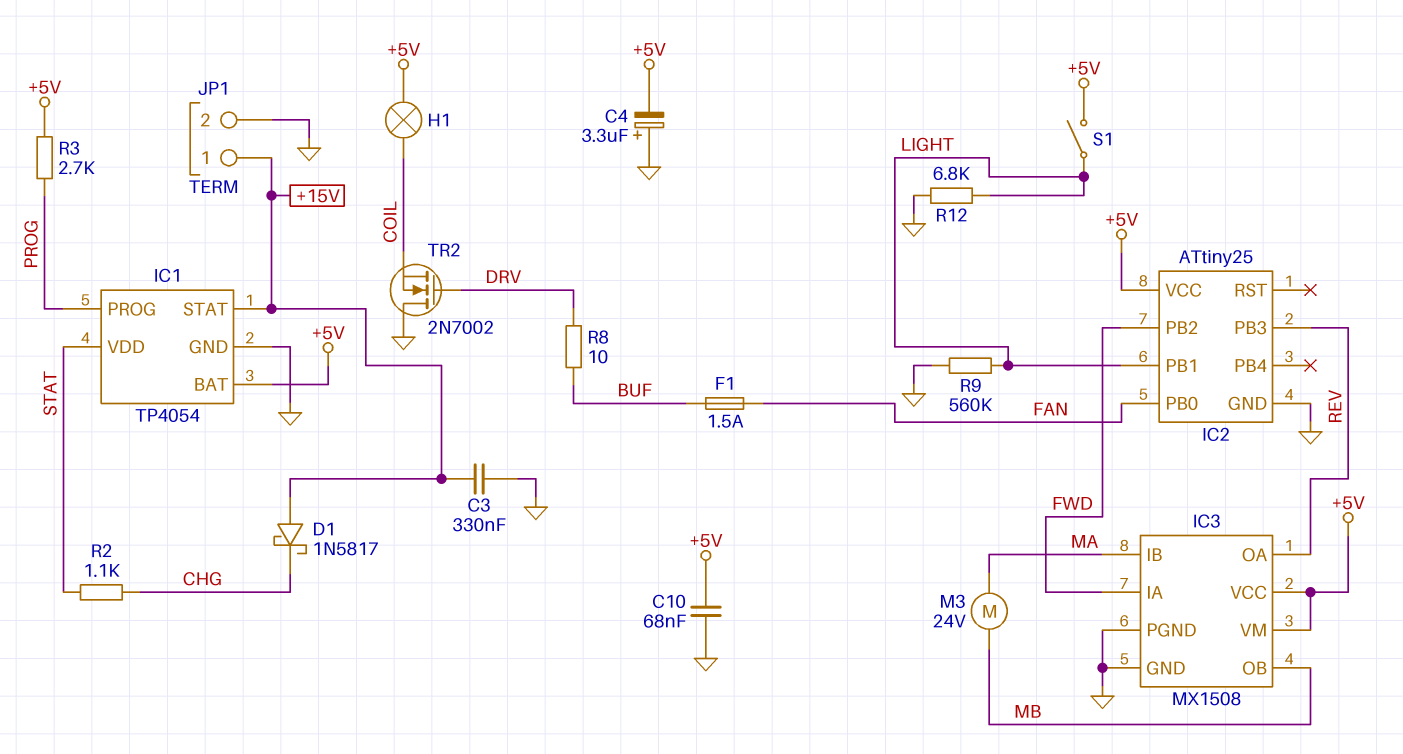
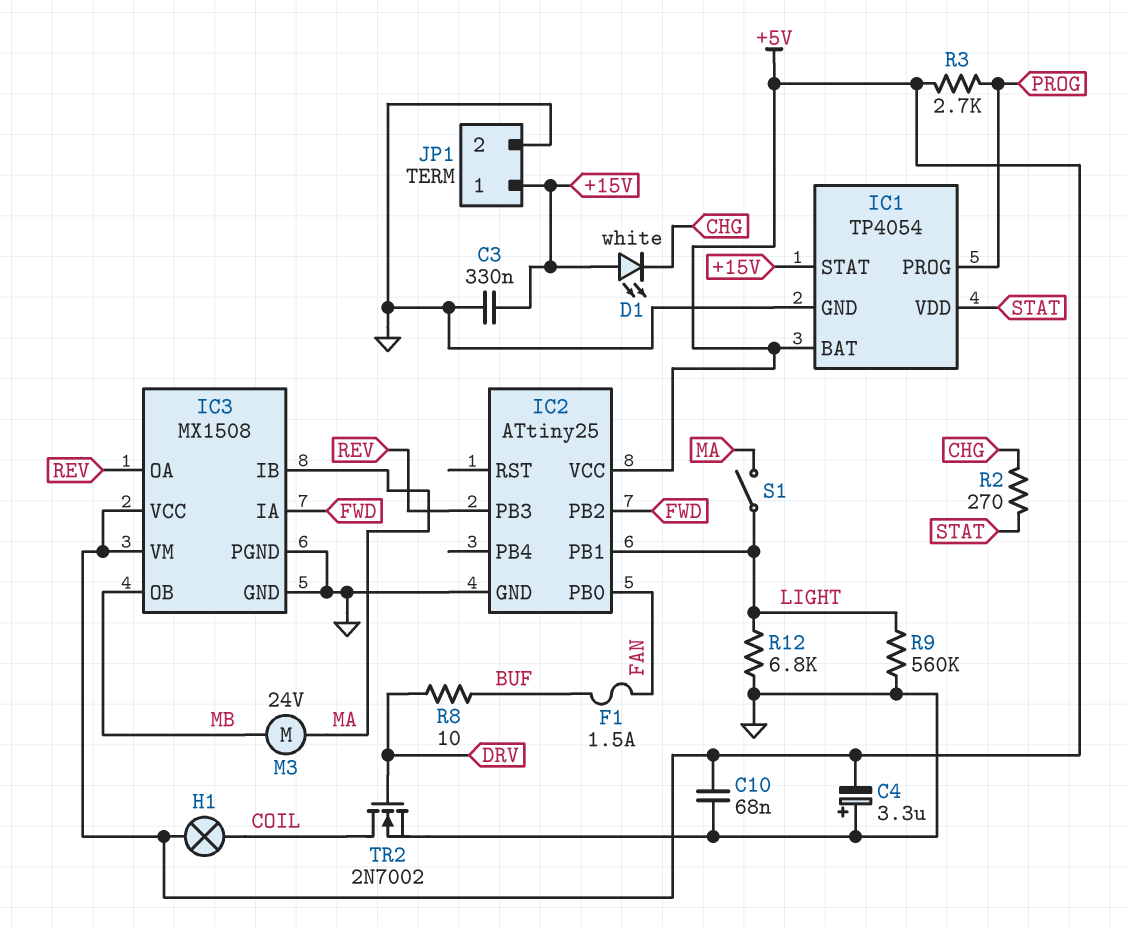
D1: schottky 1N5817 (A +15V, K CHG) -> LED white (A +15V, K CHG)
R2: 1.1k (CHG, STAT) -> 270 (CHG, STAT)
S1: switch (+5V, LIGHT) -> switch (LIGHT, MA)
TR2: NMOS 2N7002 (G DRV, D GND, S COIL) -> NMOS 2N7002 (G DRV, D COIL, S GND)

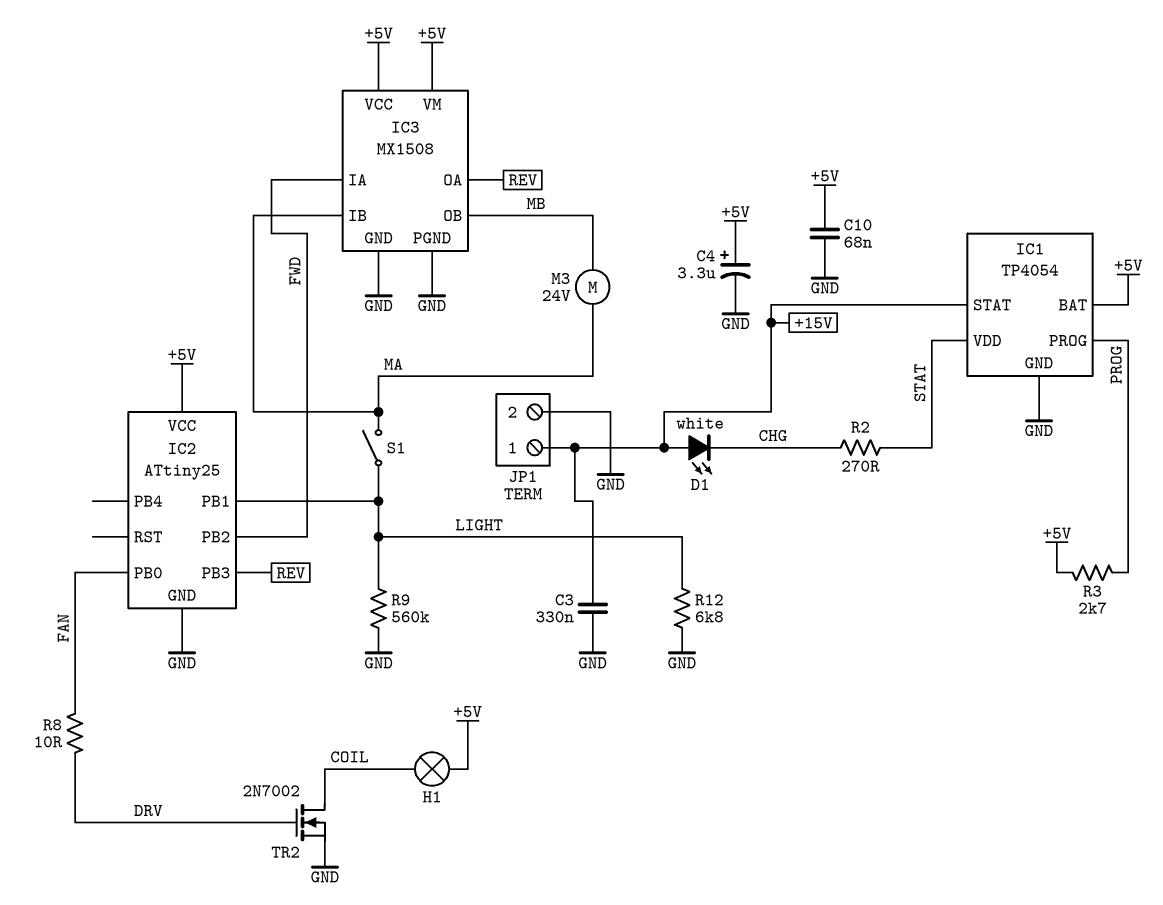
C4: 3.3uF (plus GND, minus +5V) -> 3.3uF (plus +5V, minus GND)
F1: 1.5A (BUF, FAN) -> none
R8: 10 (BUF, DRV) -> 10 (DRV, FAN)

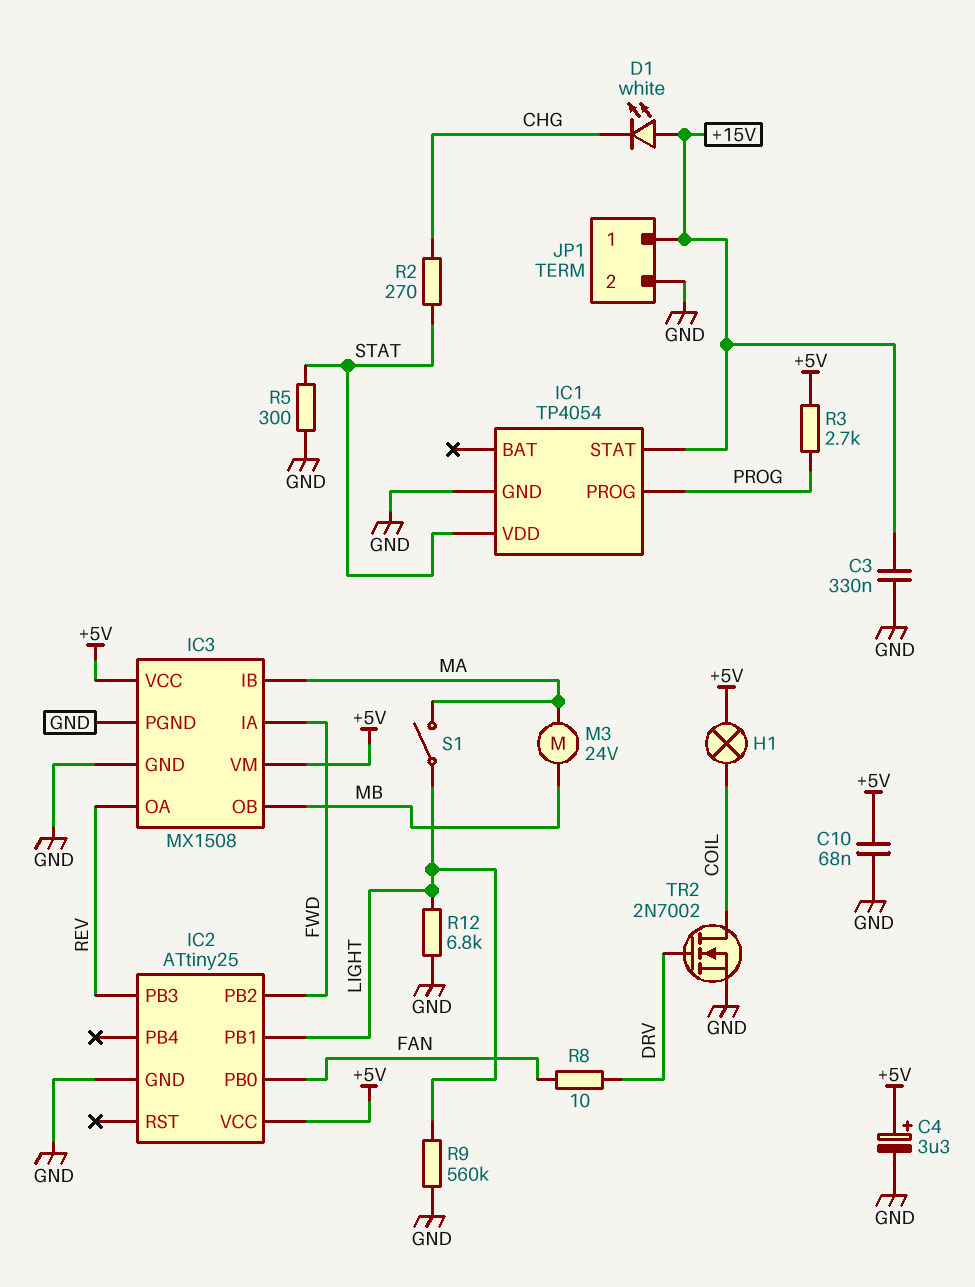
IC1 pin BAT: +5V -> none
R5: none -> 300 (GND, STAT)

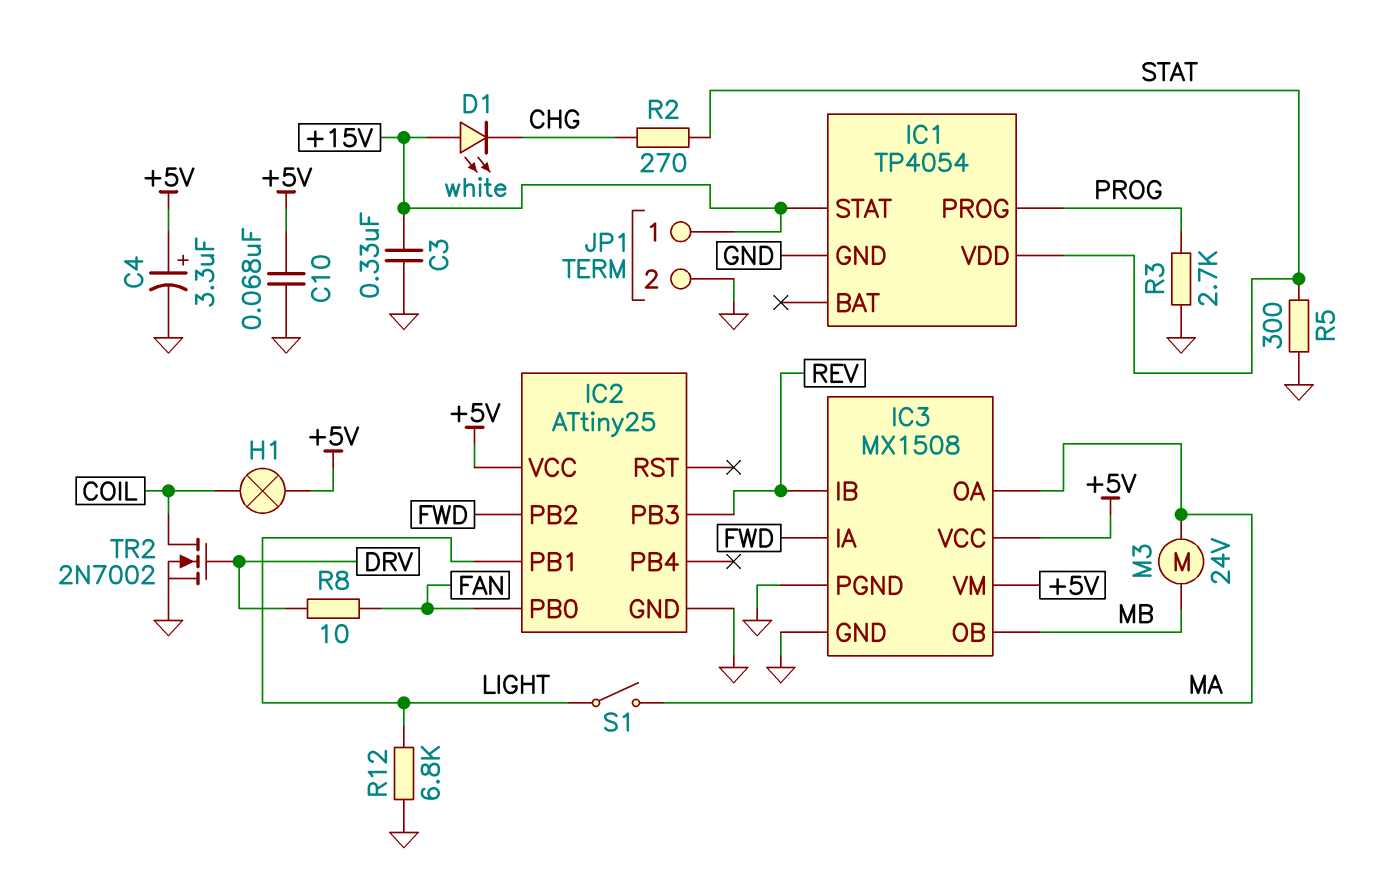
IC3 pin IB: MA -> REV
IC3 pin OA: REV -> MA
R3: 2.7k (+5V, PROG) -> 2.7k (GND, PROG)
R9: 560k (GND, LIGHT) -> none

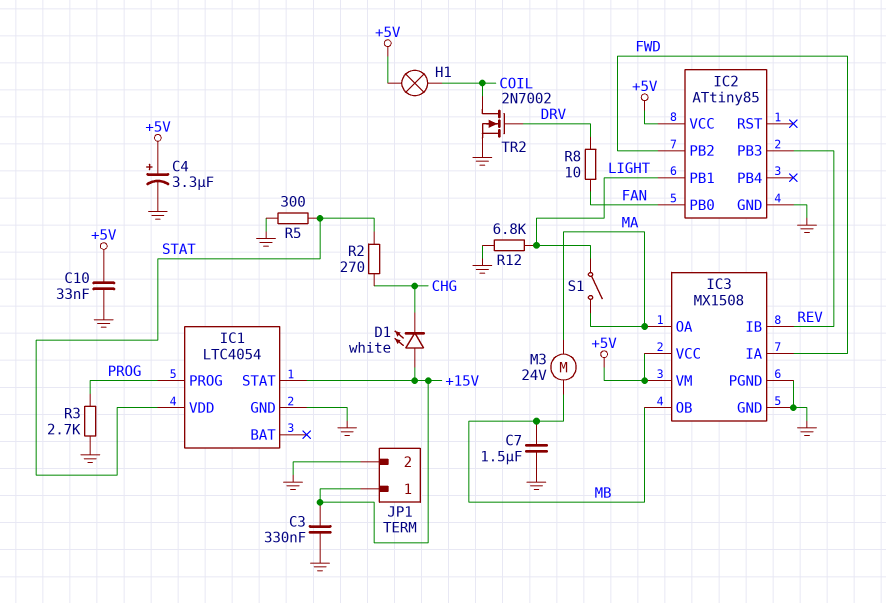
C7: none -> 1.5uF (GND, MB)
C10: 68nF (+5V, GND) -> 33nF (+5V, GND)
IC1: TP4054 -> LTC4054
IC2: ATtiny25 -> ATtiny85

